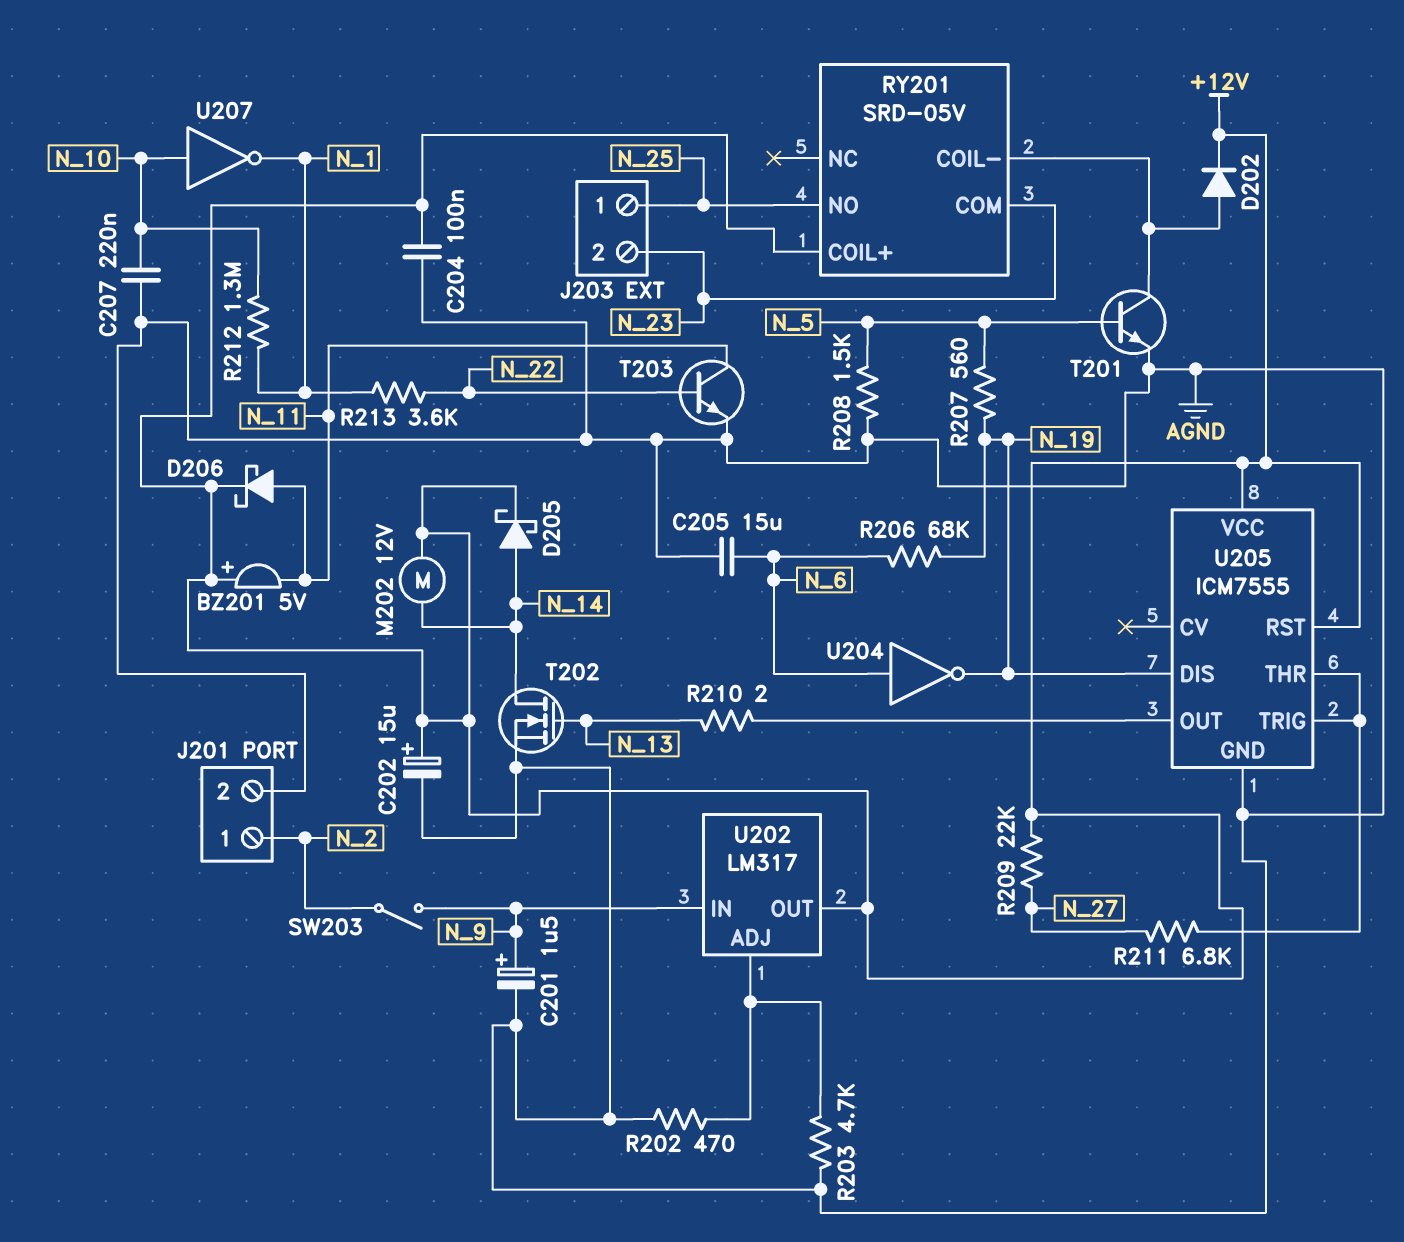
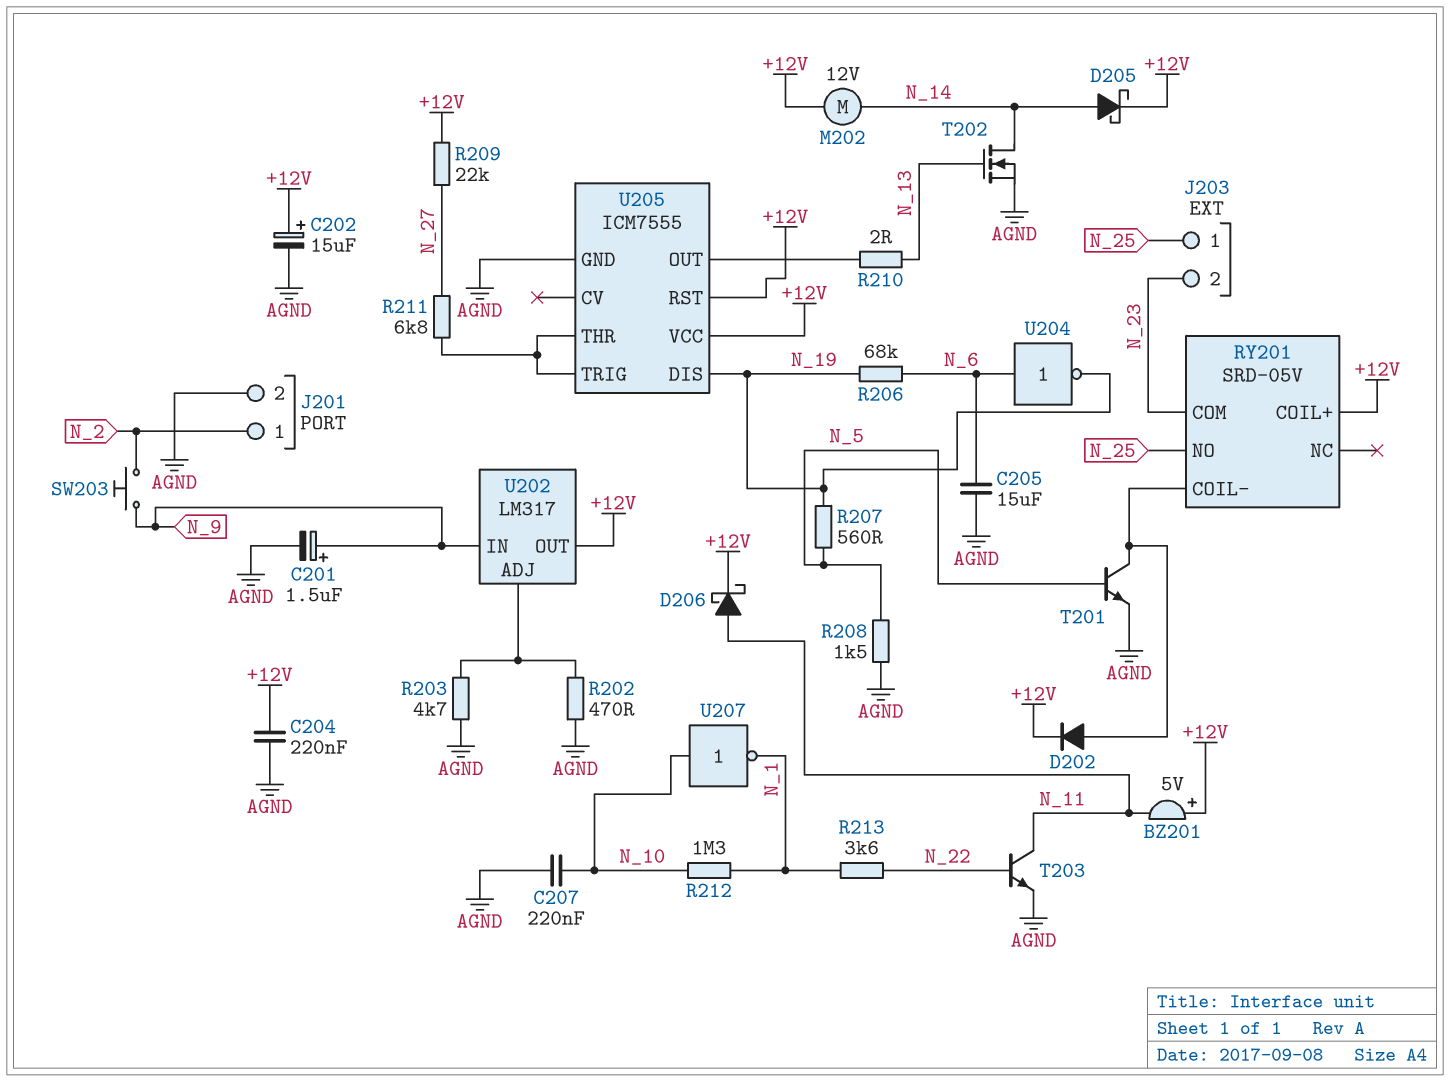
C204: 100nF (+12V, AGND) -> 220nF (+12V, AGND)
SW203: switch (N_2, N_9) -> button (N_2, N_9)

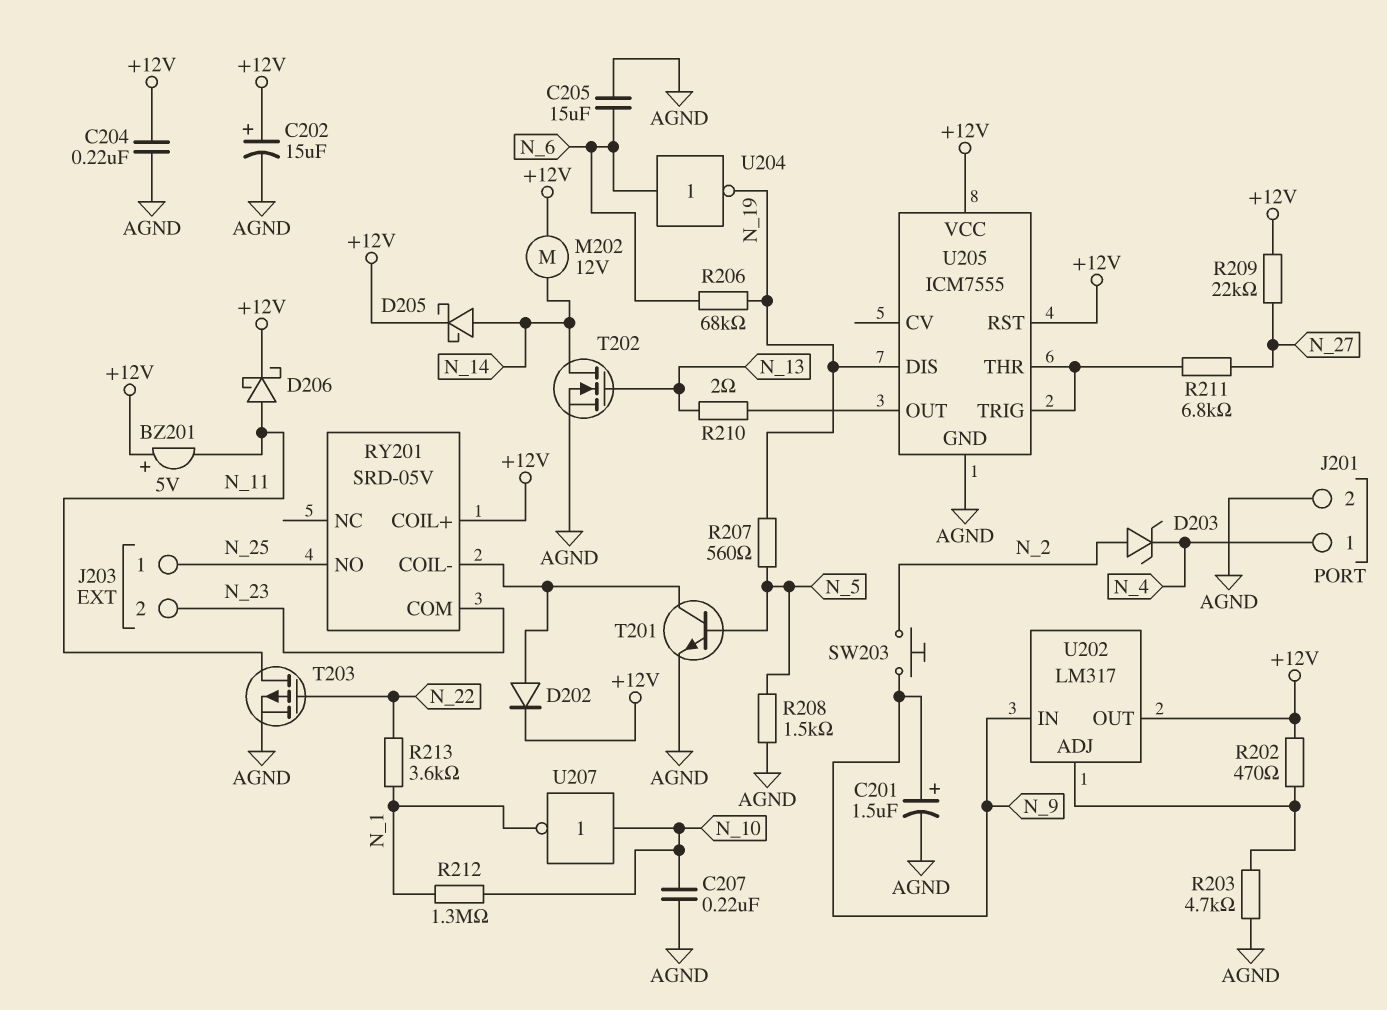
D203: none -> zener (A N_2, K N_4)
J201 pin 1: N_2 -> N_4
R202: 470 (AGND, U202/ADJ) -> 470 (+12V, U202/ADJ)
T203: NPN (B N_22, C N_11, E AGND) -> PMOS (G N_22, D N_11, S AGND)

